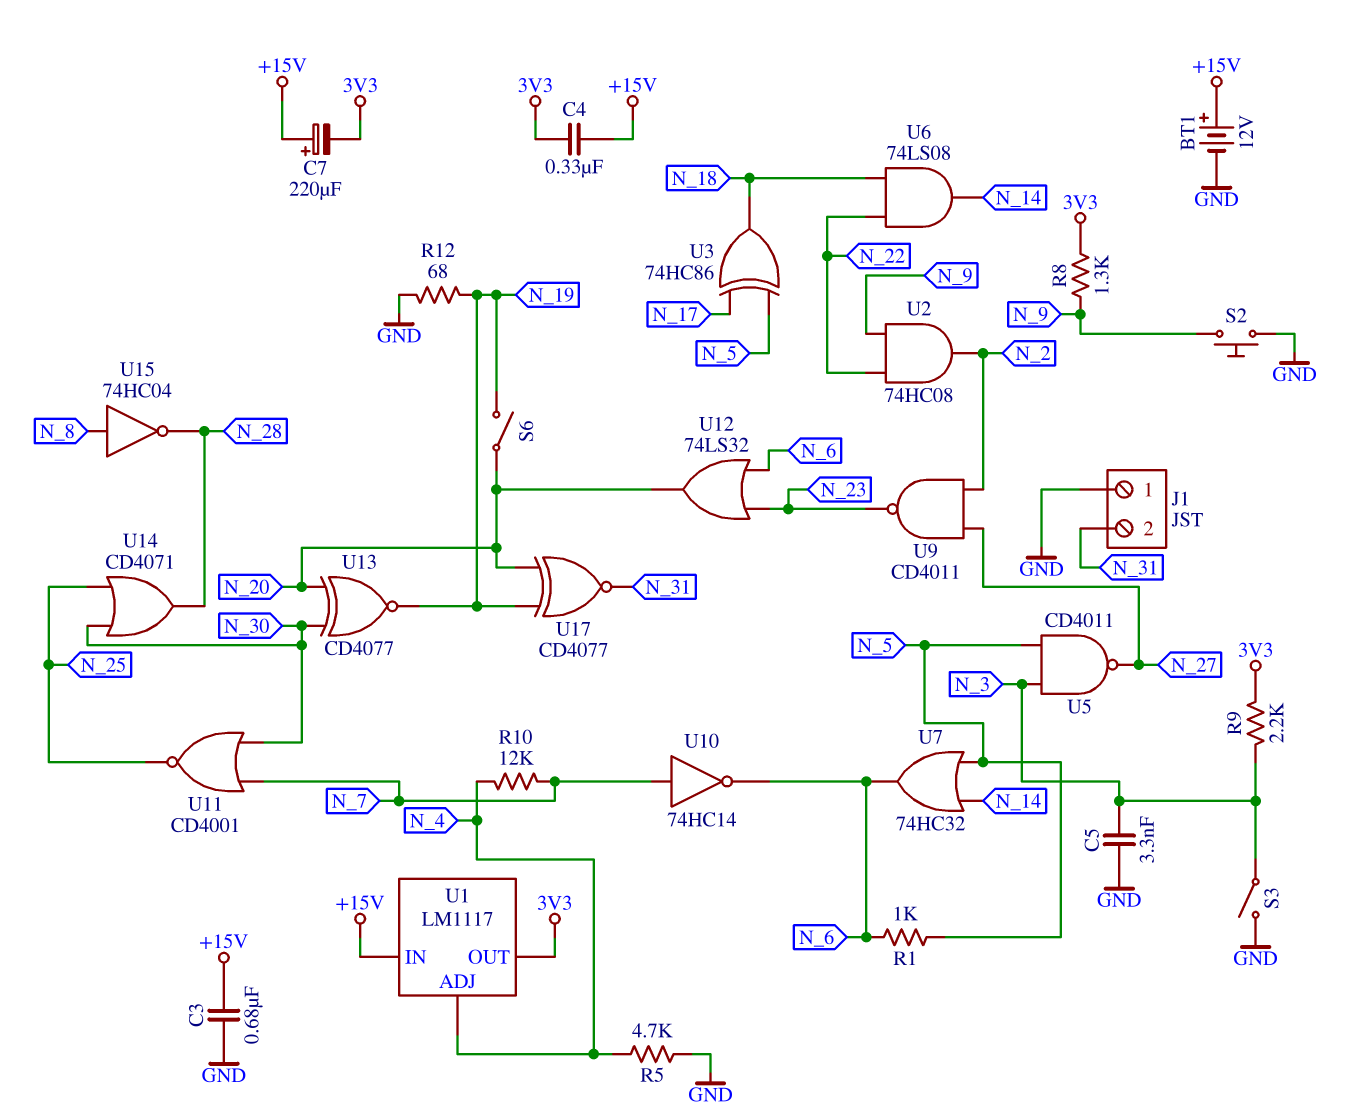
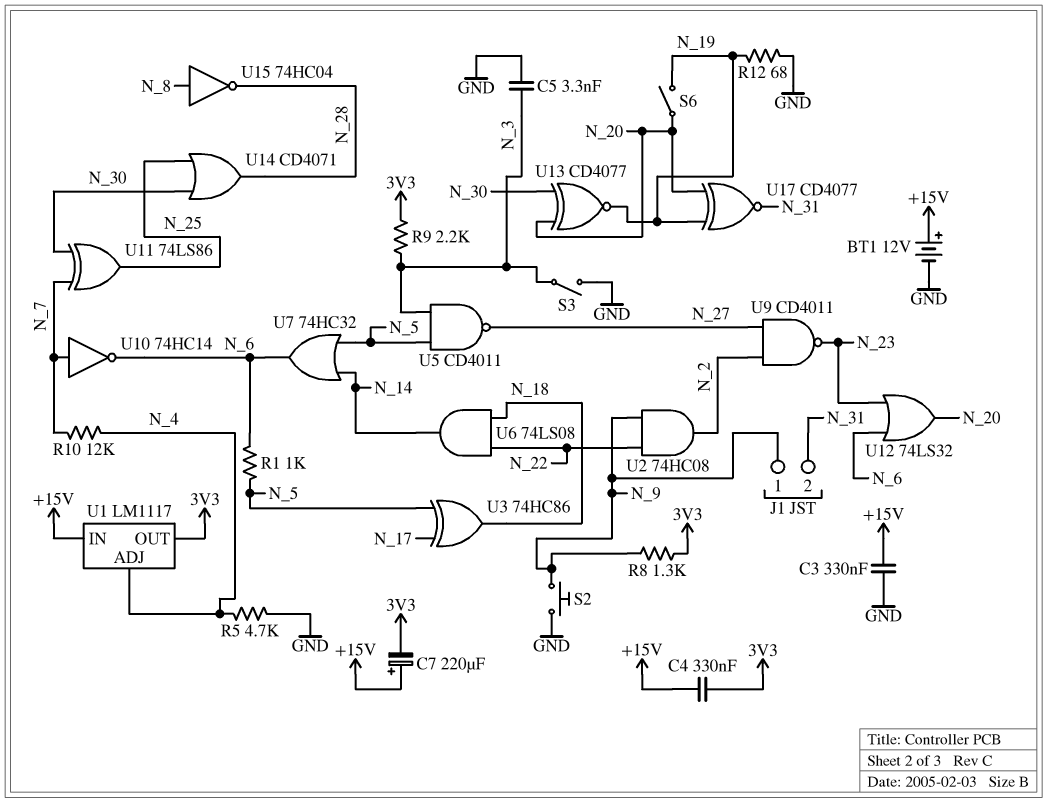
C3: 680nF (+15V, GND) -> 330nF (+15V, GND)
J1 pin 1: GND -> N_9
U11: NOR CD4001 (in N_7, in N_30, out N_25) -> XOR 74LS86 (in N_7, in N_30, out N_25)

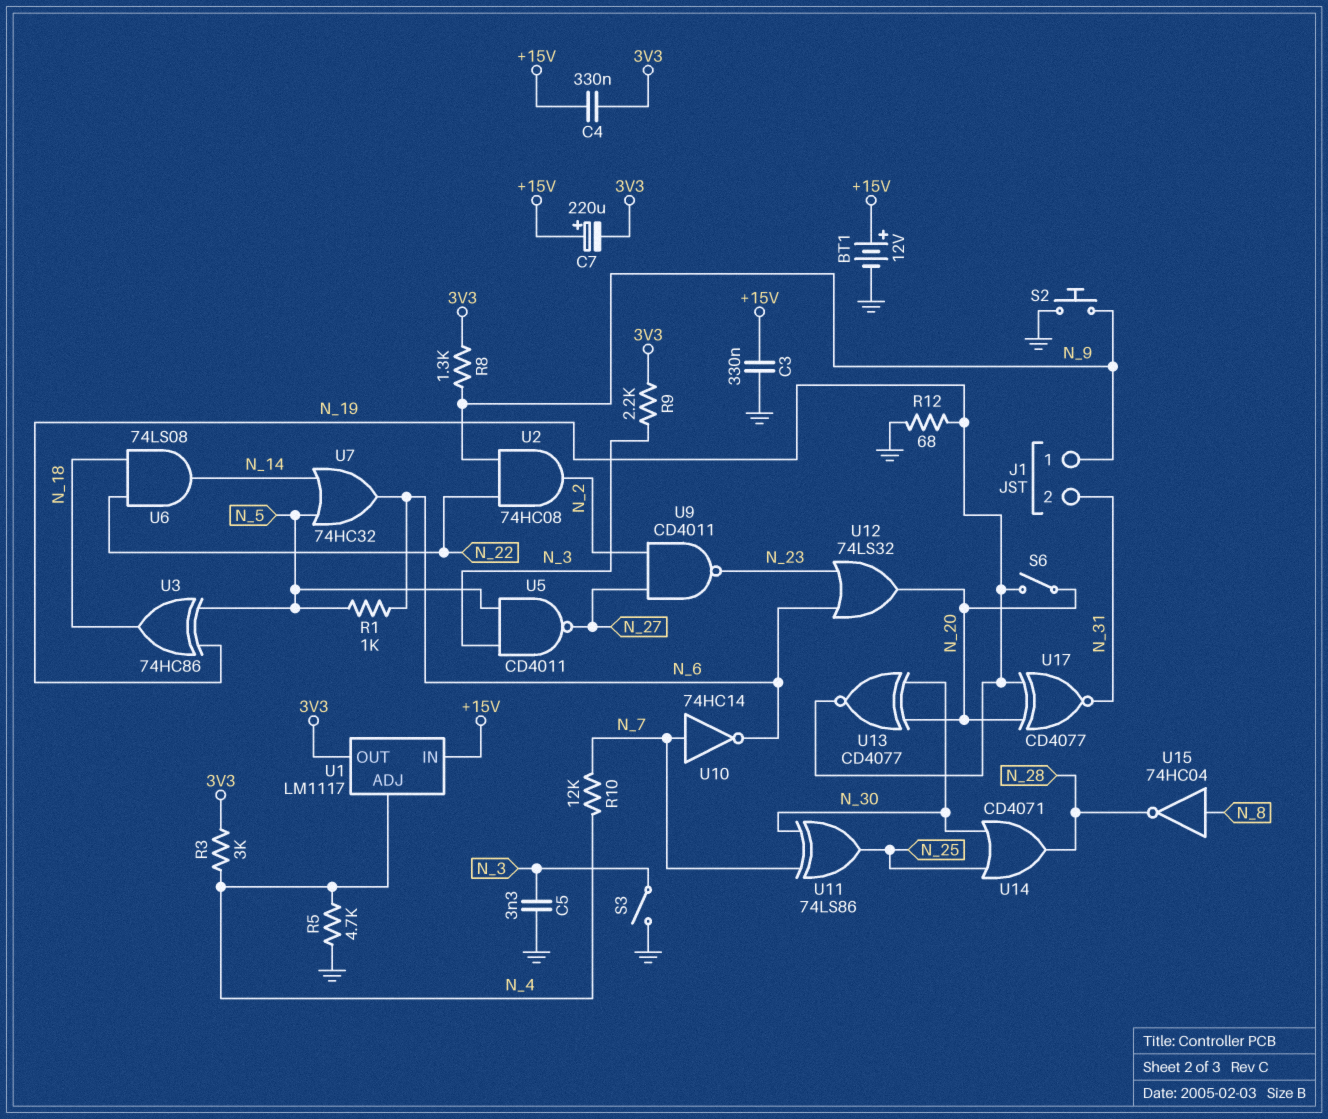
R3: none -> 3k (3V3, N_4)
U3: XOR 74HC86 (in N_5, in N_17, out N_18) -> XOR 74HC86 (in N_5, in N_19, out N_18)

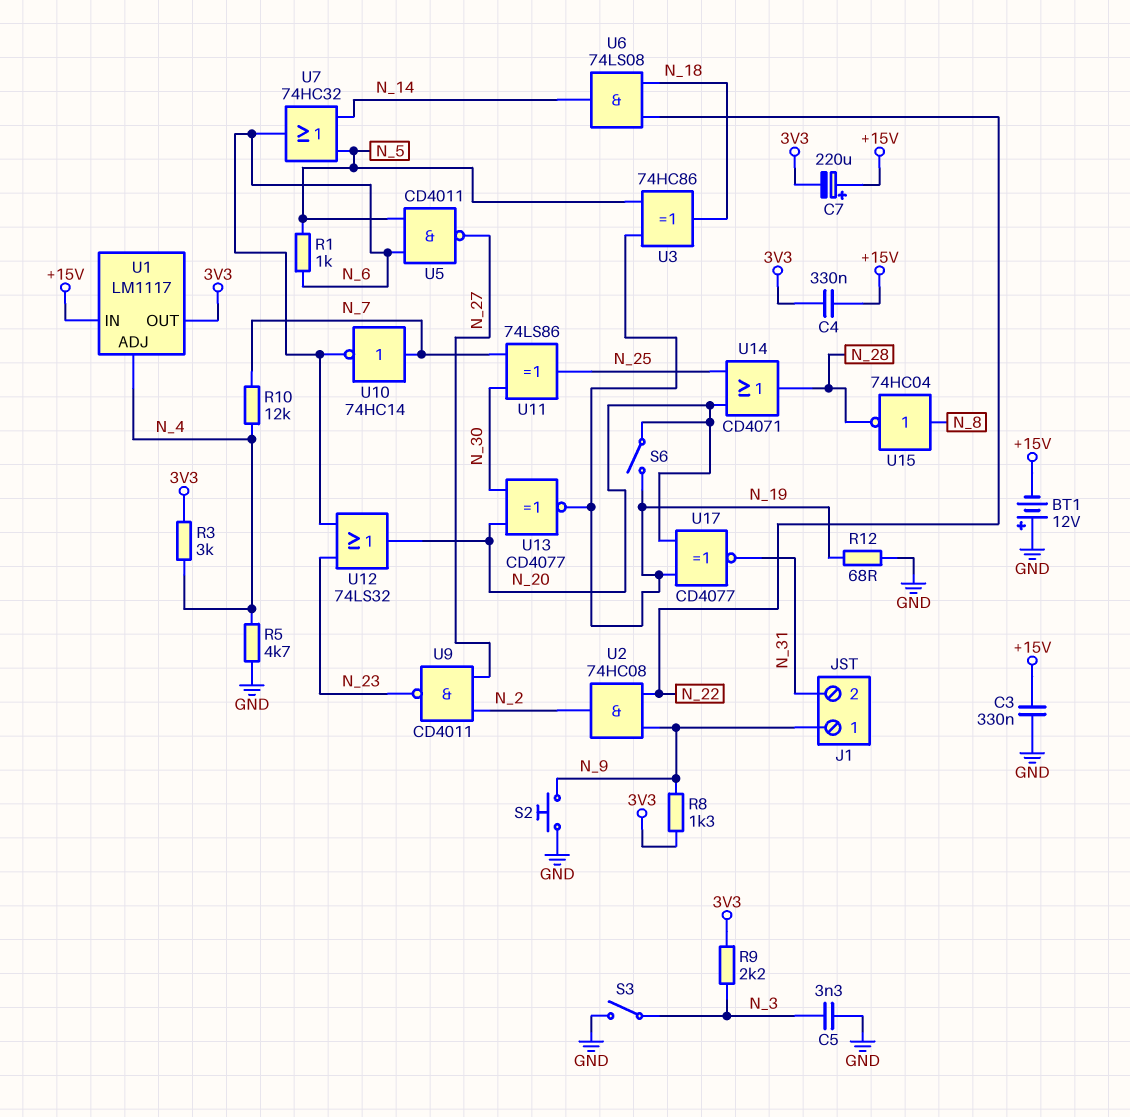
BT1: 12V (plus +15V, minus GND) -> 12V (plus GND, minus +15V)
U5: NAND CD4011 (in N_3, in N_5, out N_27) -> NAND CD4011 (in N_5, in N_6, out N_27)
U14: OR CD4071 (in N_25, in N_30, out N_28) -> OR CD4071 (in N_20, in N_25, out N_28)

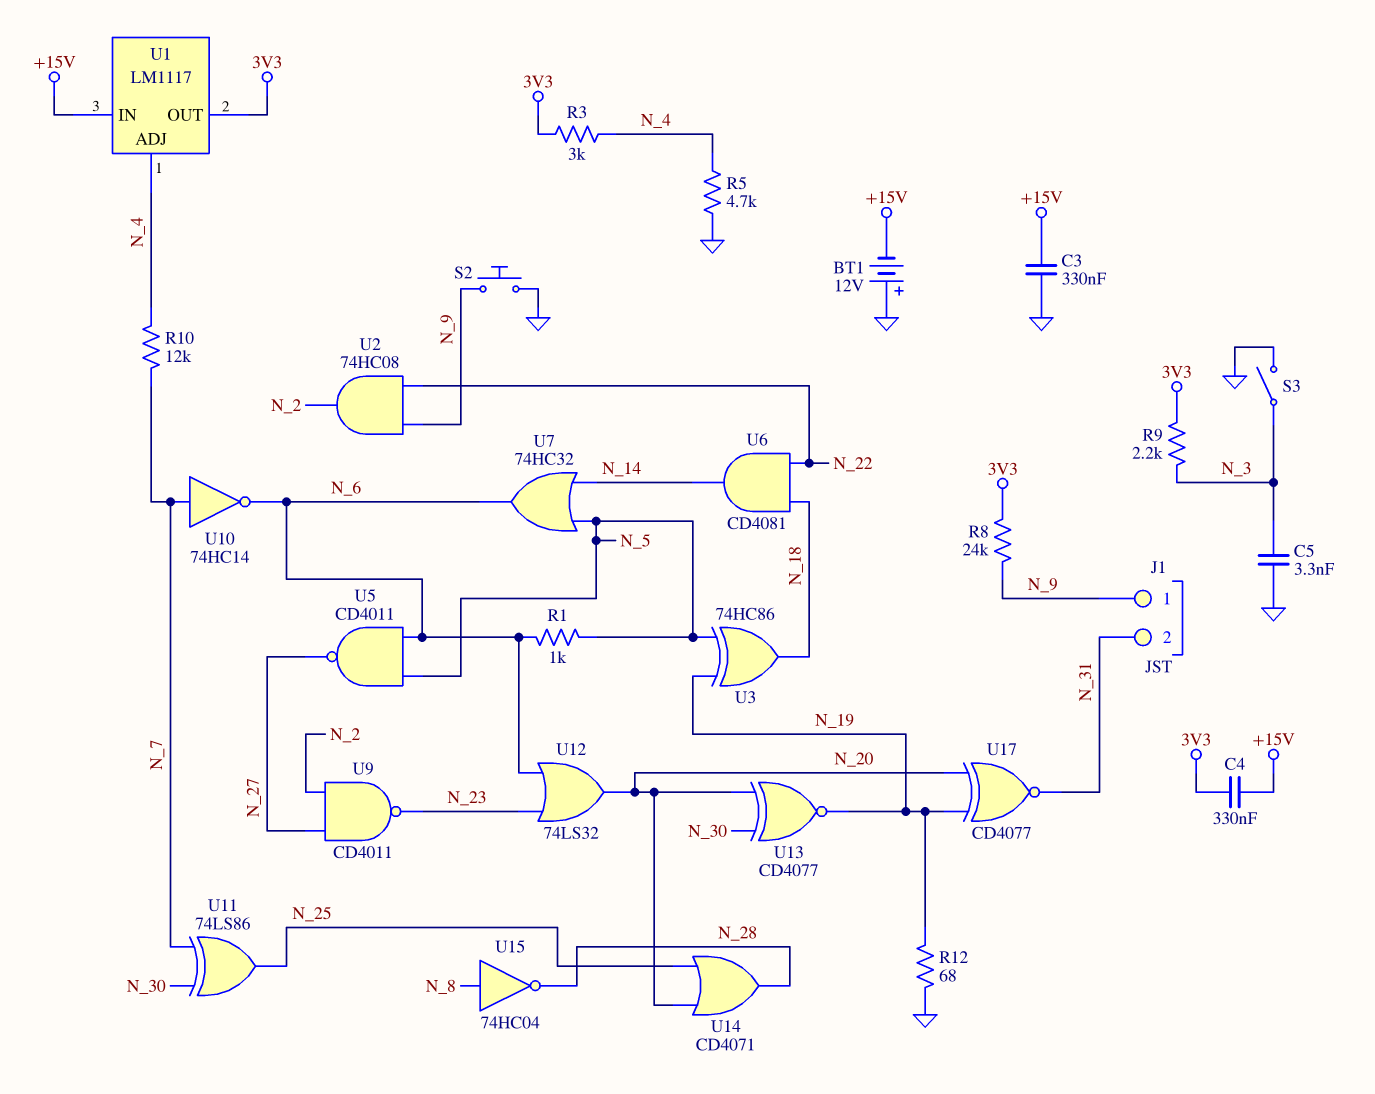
C7: 220uF (plus +15V, minus 3V3) -> none
R8: 1.3k (3V3, N_9) -> 24k (3V3, N_9)
S6: switch (N_19, N_20) -> none
U6: AND 74LS08 (in N_18, in N_22, out N_14) -> AND CD4081 (in N_18, in N_22, out N_14)

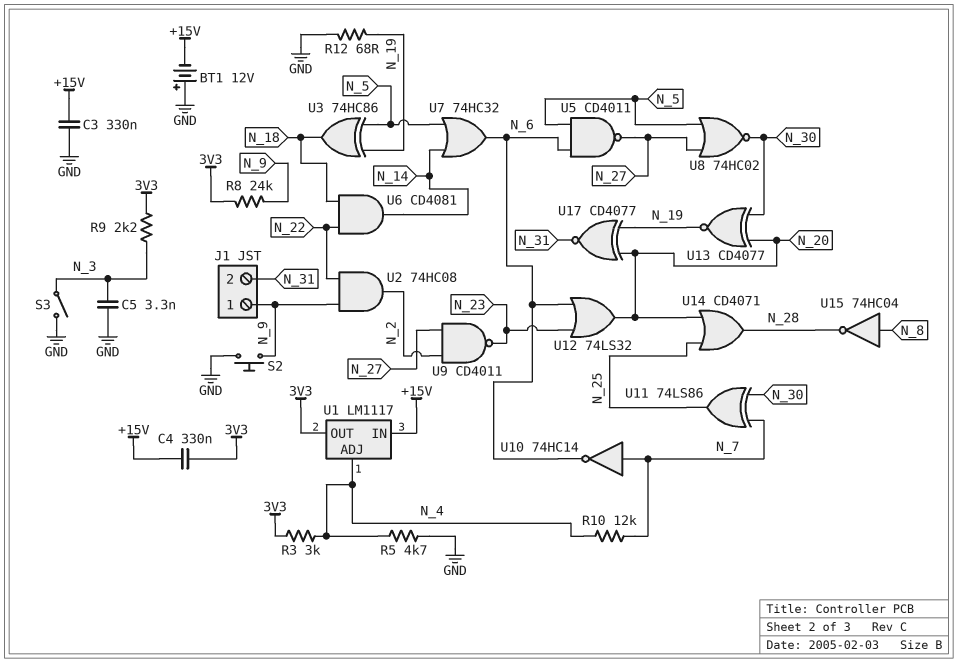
R1: 1k (N_5, N_6) -> none
U8: none -> NOR 74HC02 (in N_5, in N_27, out N_30)

